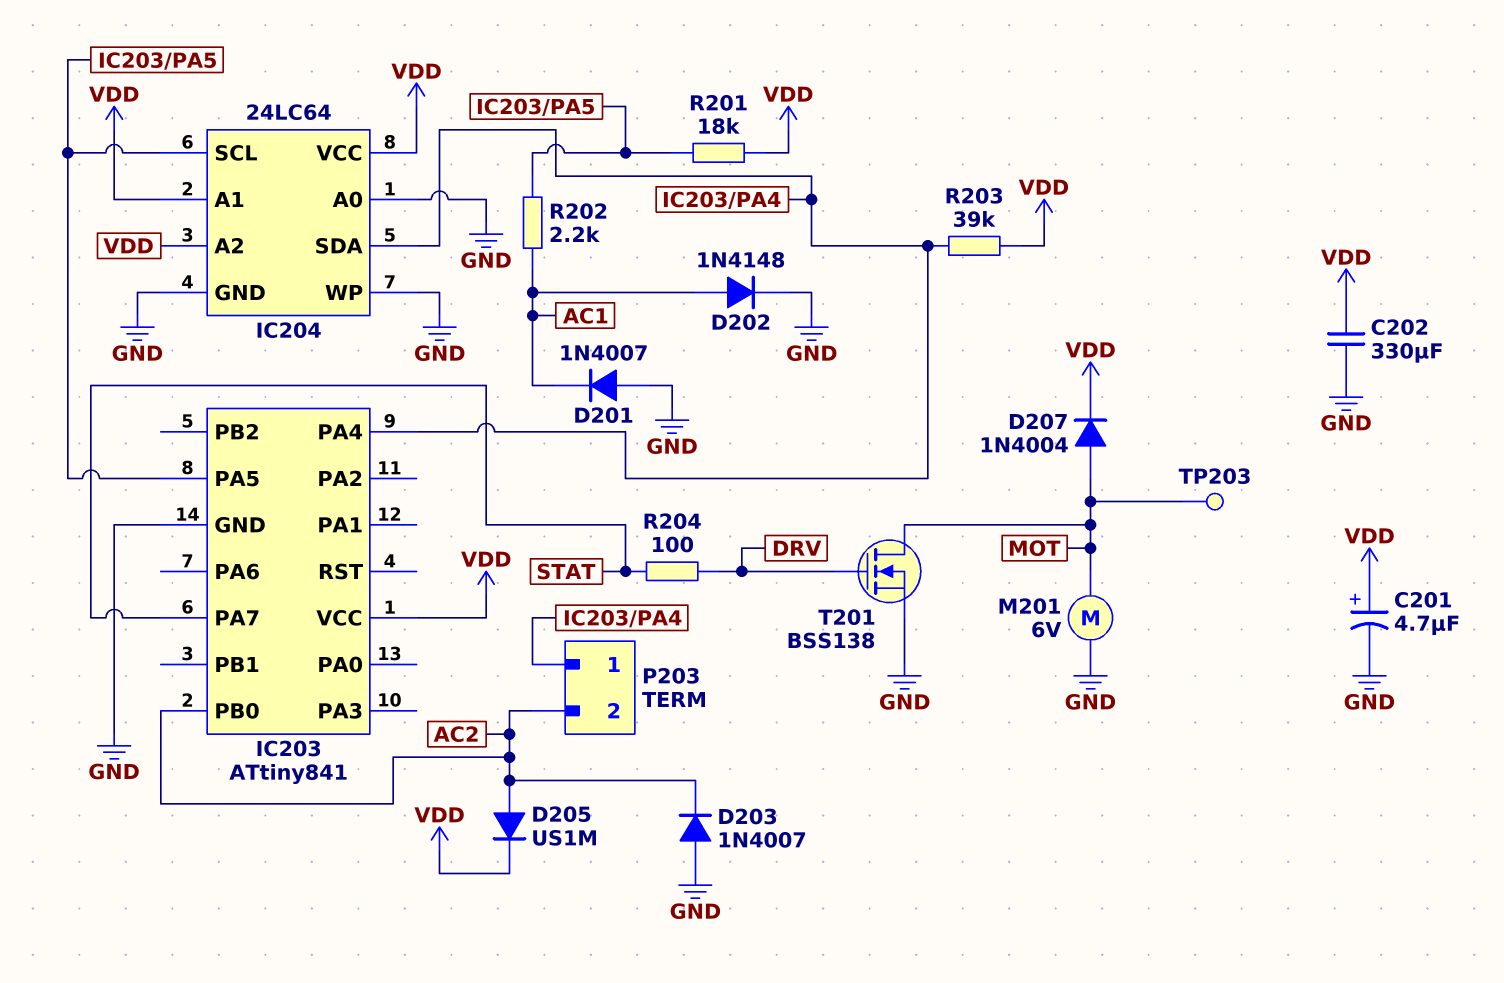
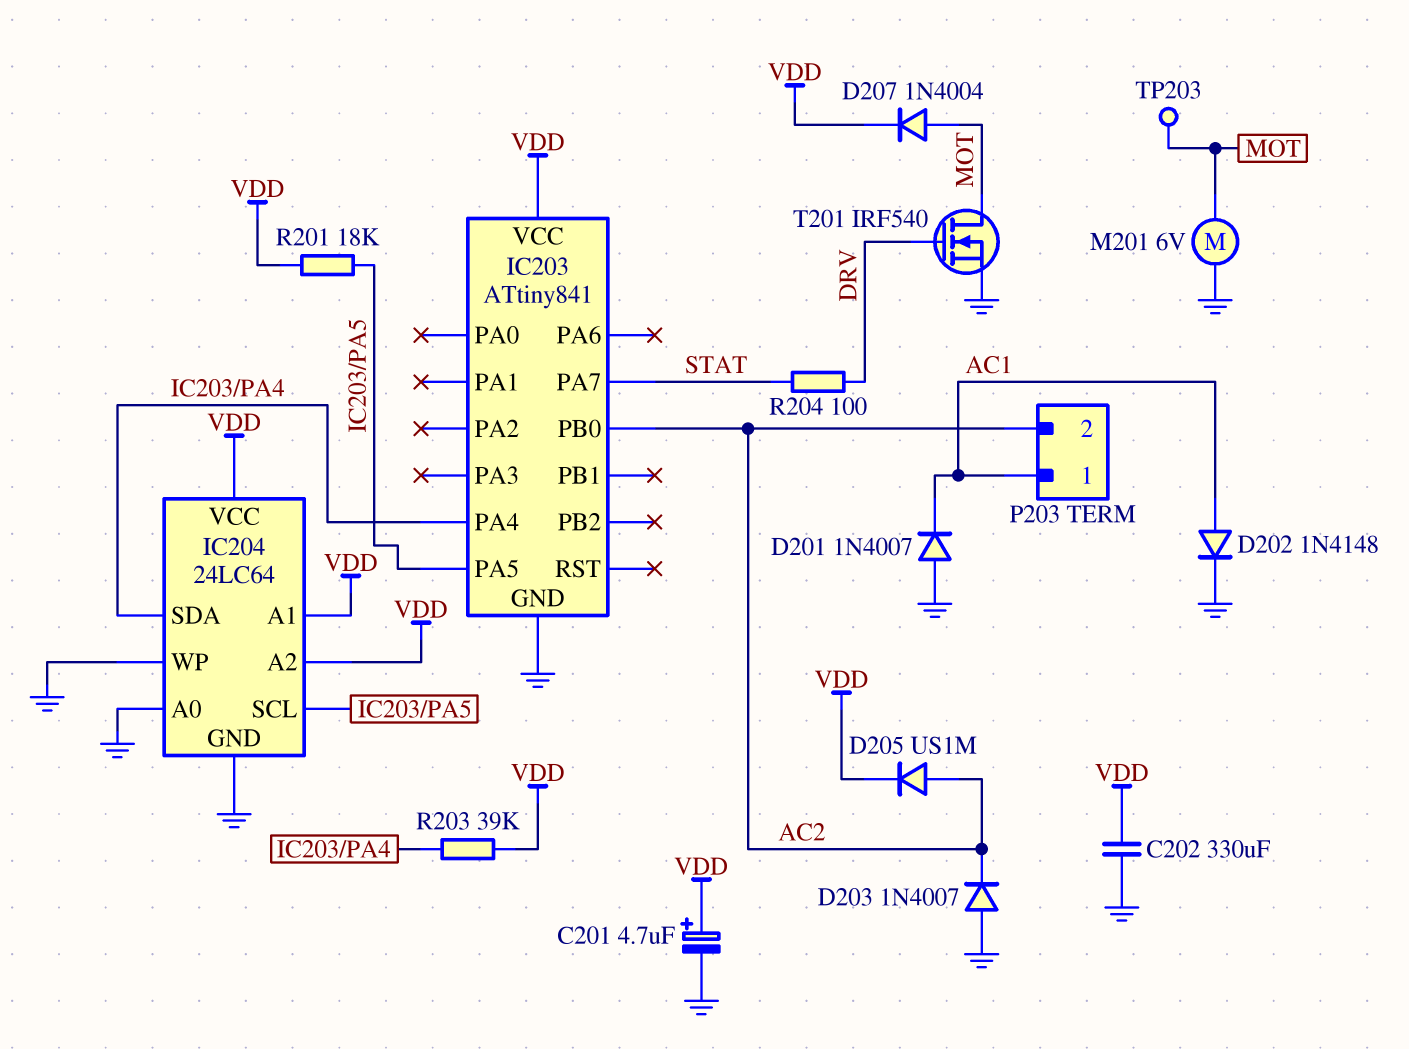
P203 pin 1: IC203/PA4 -> AC1
R202: 2.2k (AC1, IC203/PA5) -> none
T201: NMOS BSS138 (G DRV, D MOT, S GND) -> NMOS IRF540 (G DRV, D MOT, S GND)

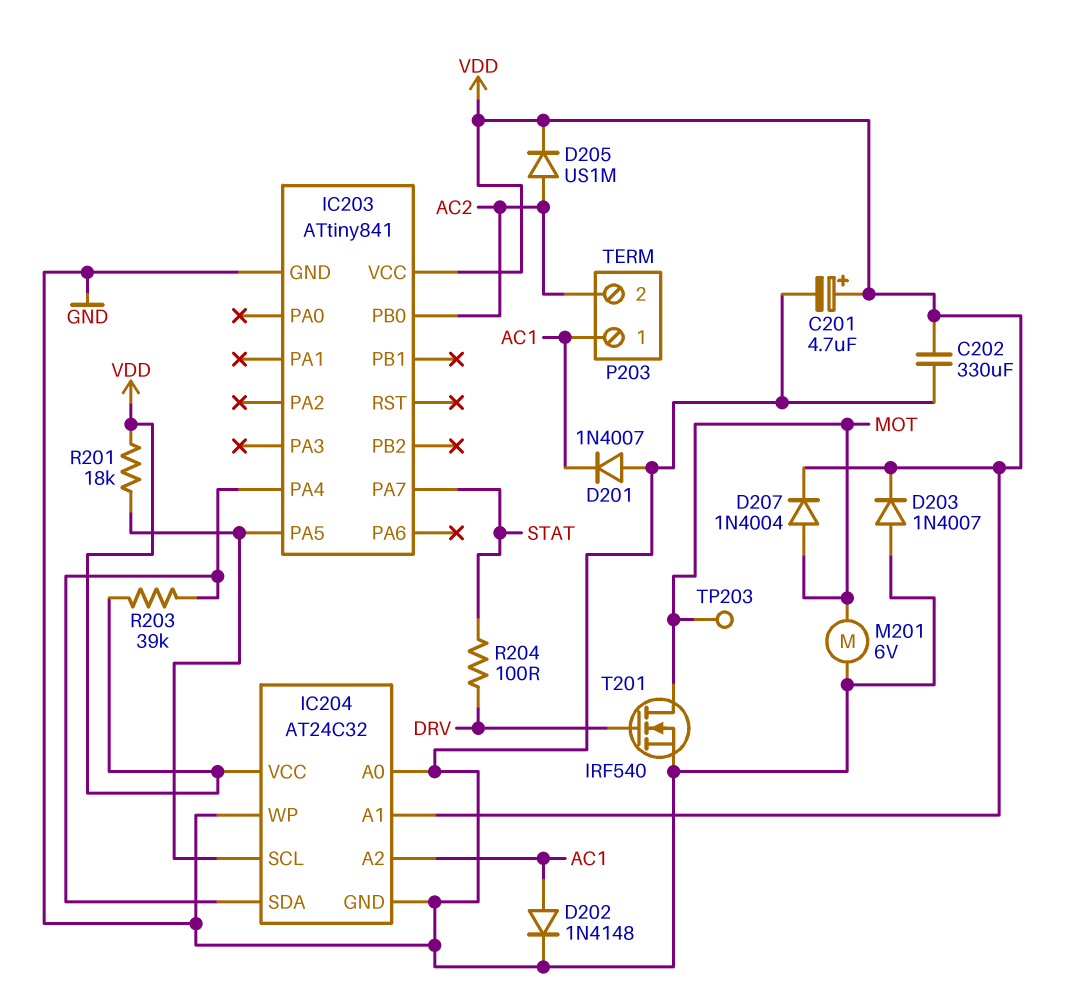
D203: diode 1N4007 (A GND, K AC2) -> diode 1N4007 (A GND, K VDD)
IC204: 24LC64 -> AT24C32
IC204 pin A2: VDD -> AC1

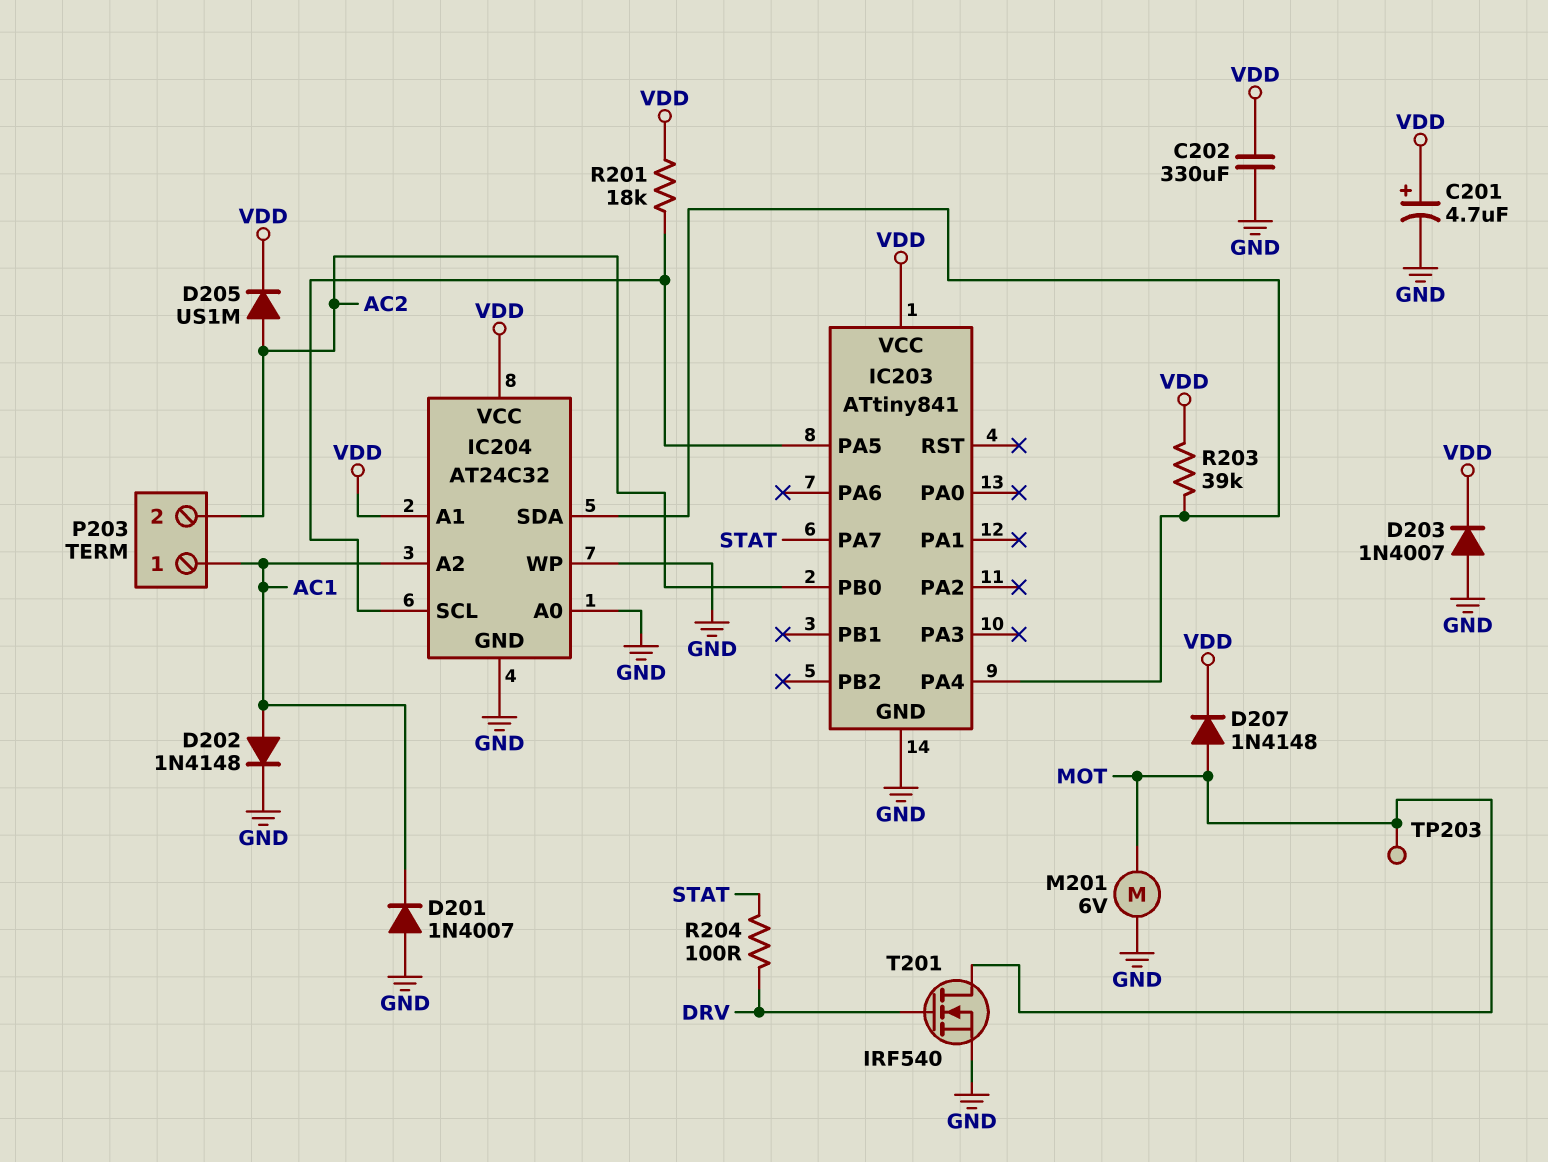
D207: diode 1N4004 (A MOT, K VDD) -> diode 1N4148 (A MOT, K VDD)

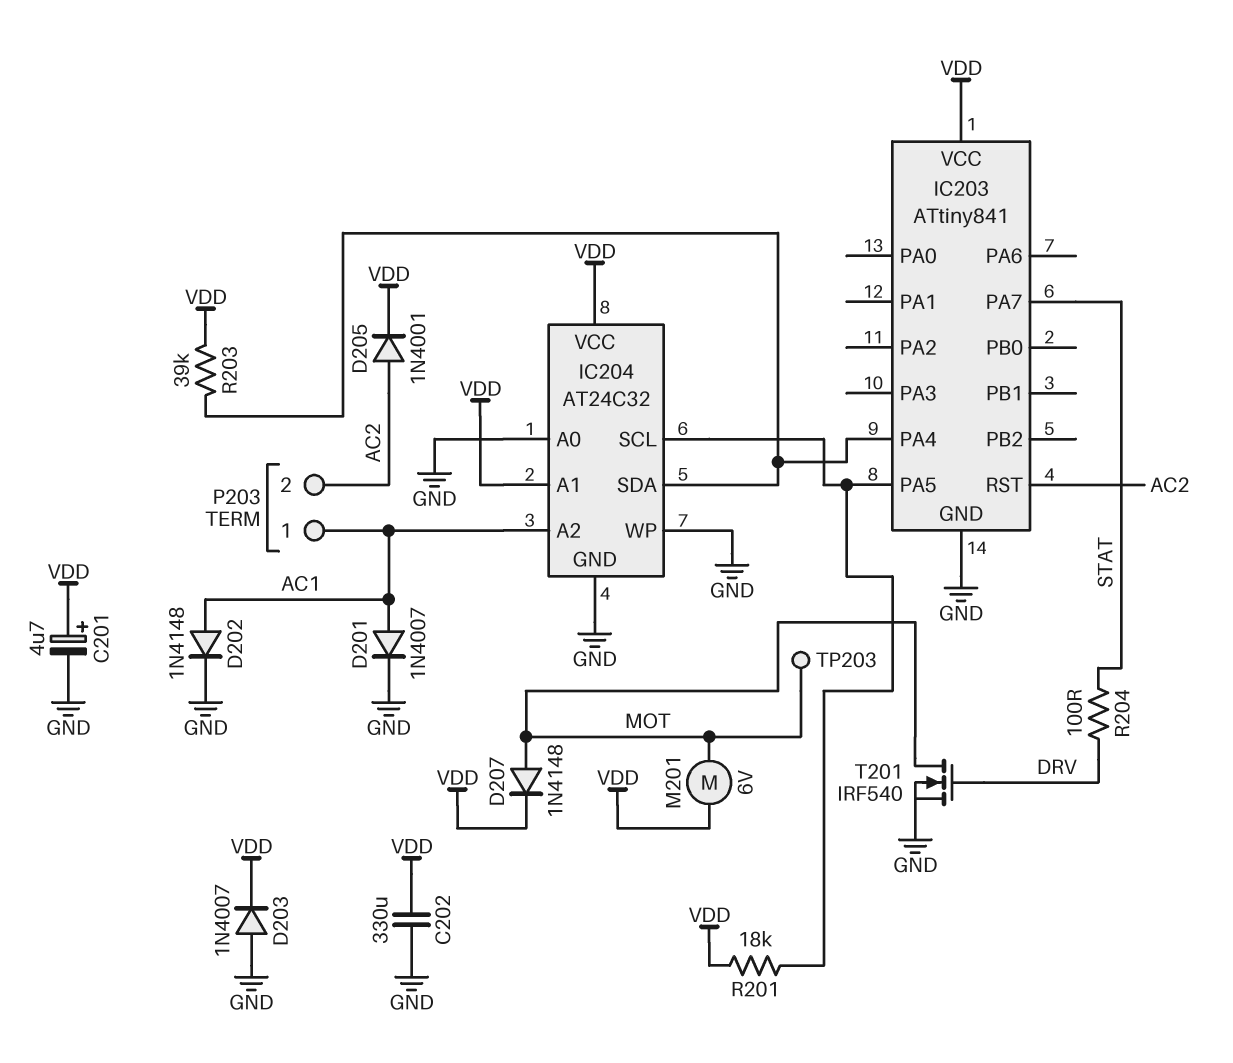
D201: diode 1N4007 (A GND, K AC1) -> diode 1N4007 (A AC1, K GND)
D205: diode US1M (A AC2, K VDD) -> diode 1N4001 (A AC2, K VDD)
IC203 pin PB0: AC2 -> none
IC203 pin RST: none -> AC2
M201: motor 6V (GND, MOT) -> motor 6V (MOT, VDD)

